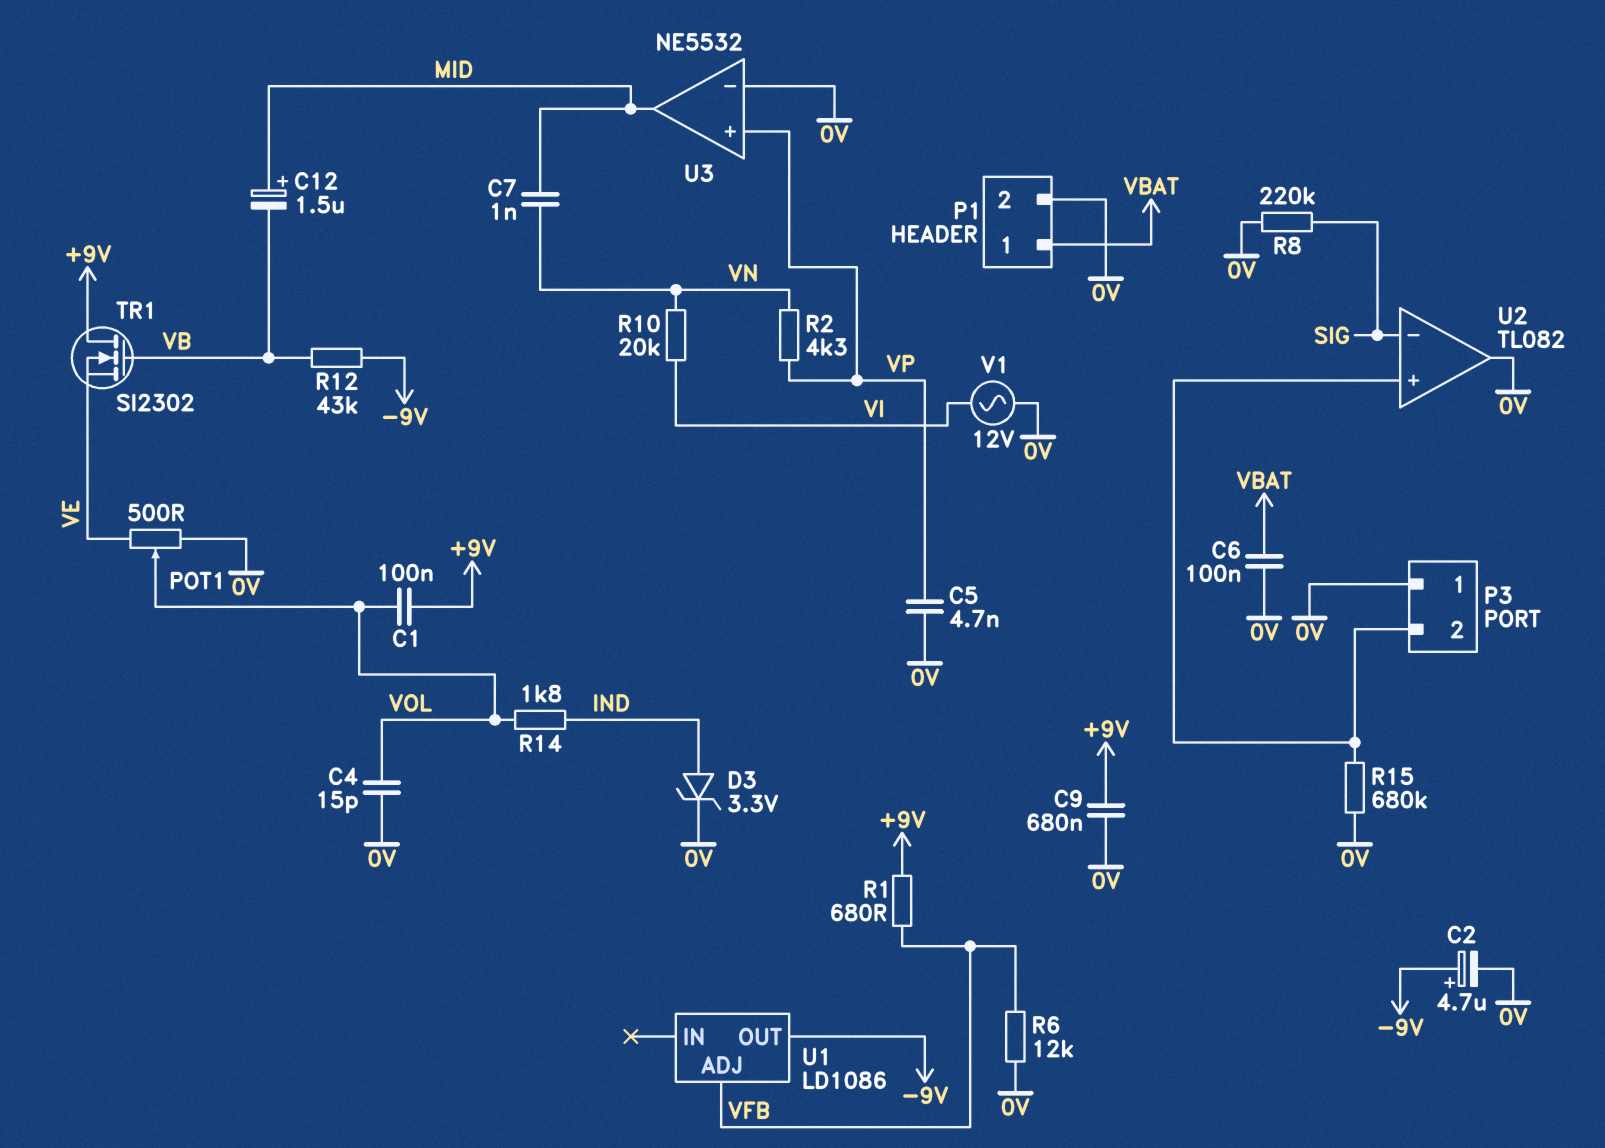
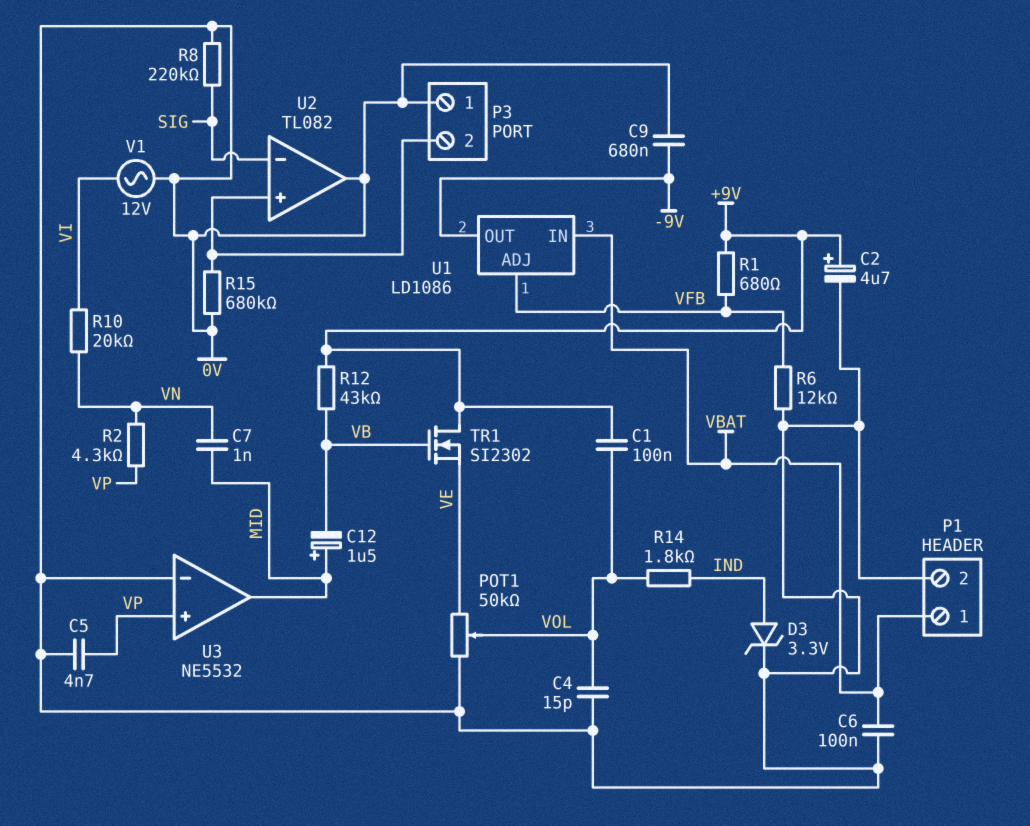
C2: 4.7uF (plus -9V, minus 0V) -> 4.7uF (plus +9V, minus 0V)
C9: 680nF (+9V, 0V) -> 680nF (-9V, 0V)
POT1: 500 (0V, VE, wiper VOL) -> 50k (0V, VE, wiper VOL)
R12: 43k (-9V, VB) -> 43k (+9V, VB)
U1 pin IN: none -> VBAT

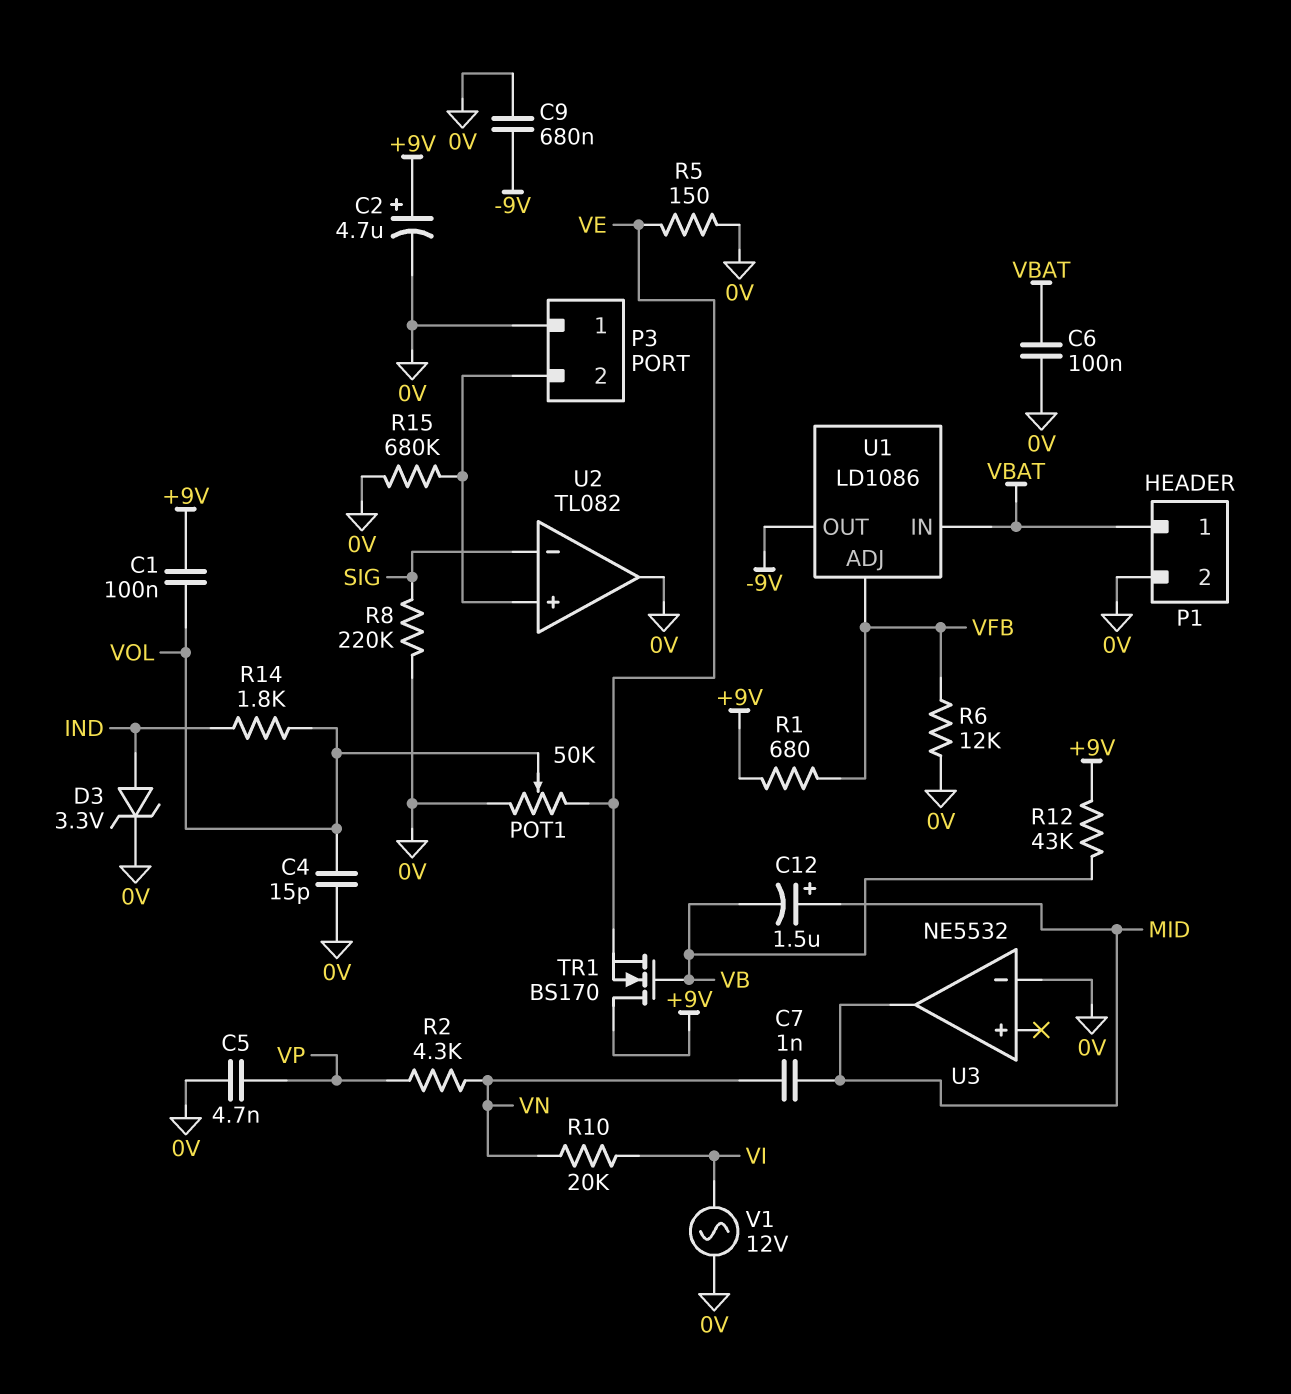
R5: none -> 150 (0V, VE)
TR1: NMOS SI2302 (G VB, D +9V, S VE) -> NMOS BS170 (G VB, D +9V, S VE)
U3 pin in+: VP -> none

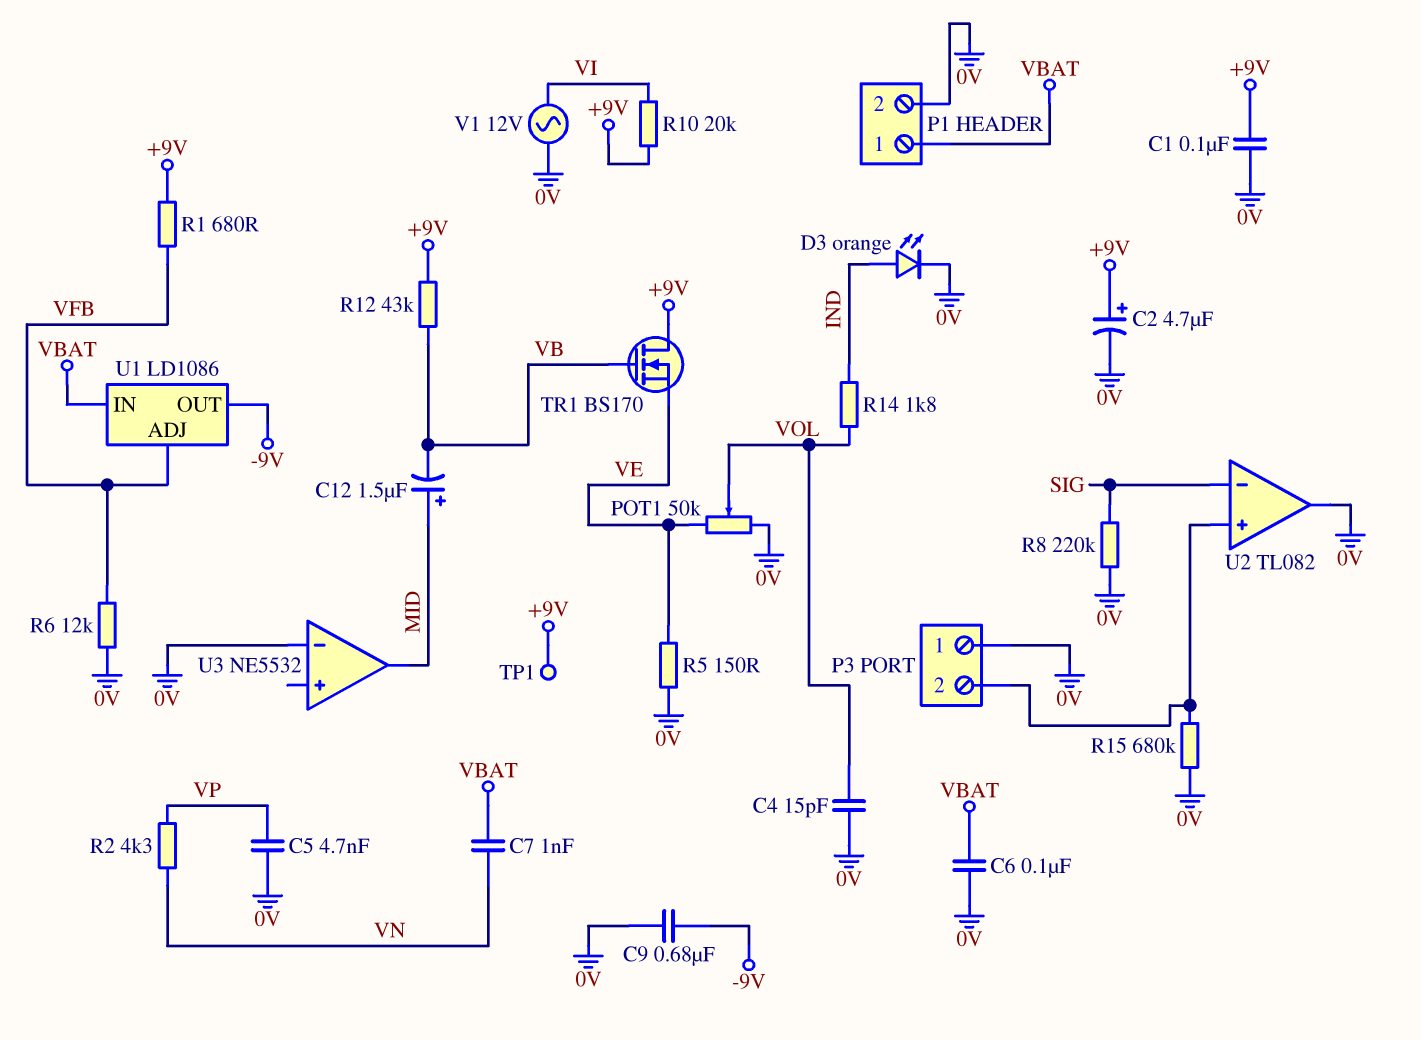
C1: 100nF (+9V, VOL) -> 100nF (+9V, 0V)
C7: 1nF (MID, VN) -> 1nF (VBAT, VN)
D3: zener 3.3V (A IND, K 0V) -> LED orange (A IND, K 0V)
R10: 20k (VI, VN) -> 20k (+9V, VI)
TP1: none -> test point (+9V)

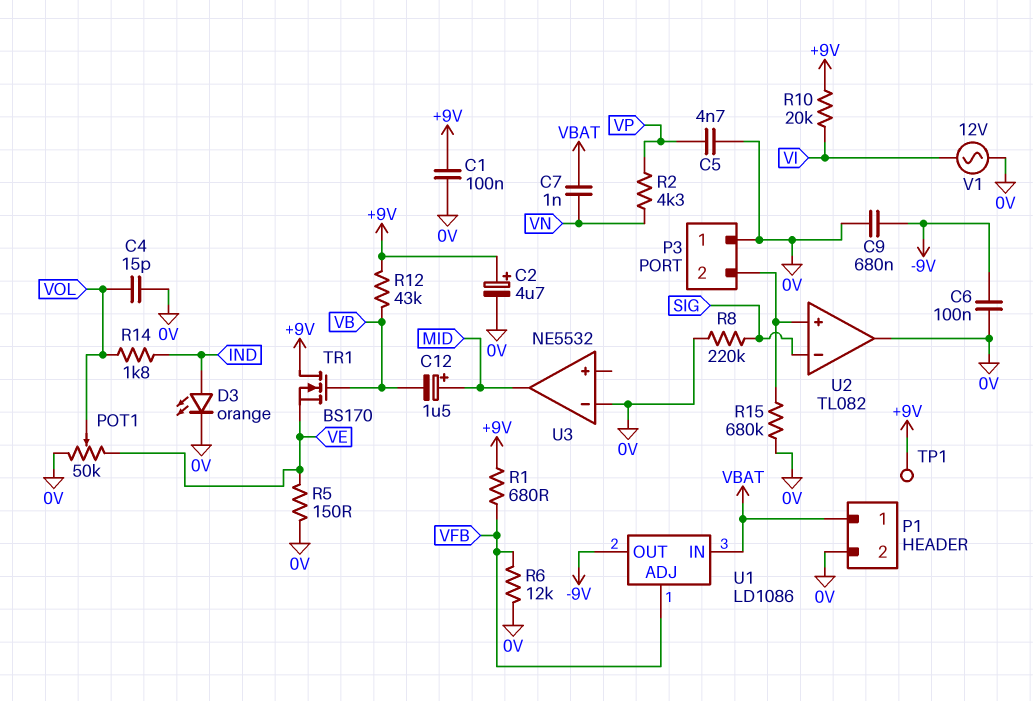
C6: 100nF (0V, VBAT) -> 100nF (-9V, 0V)

